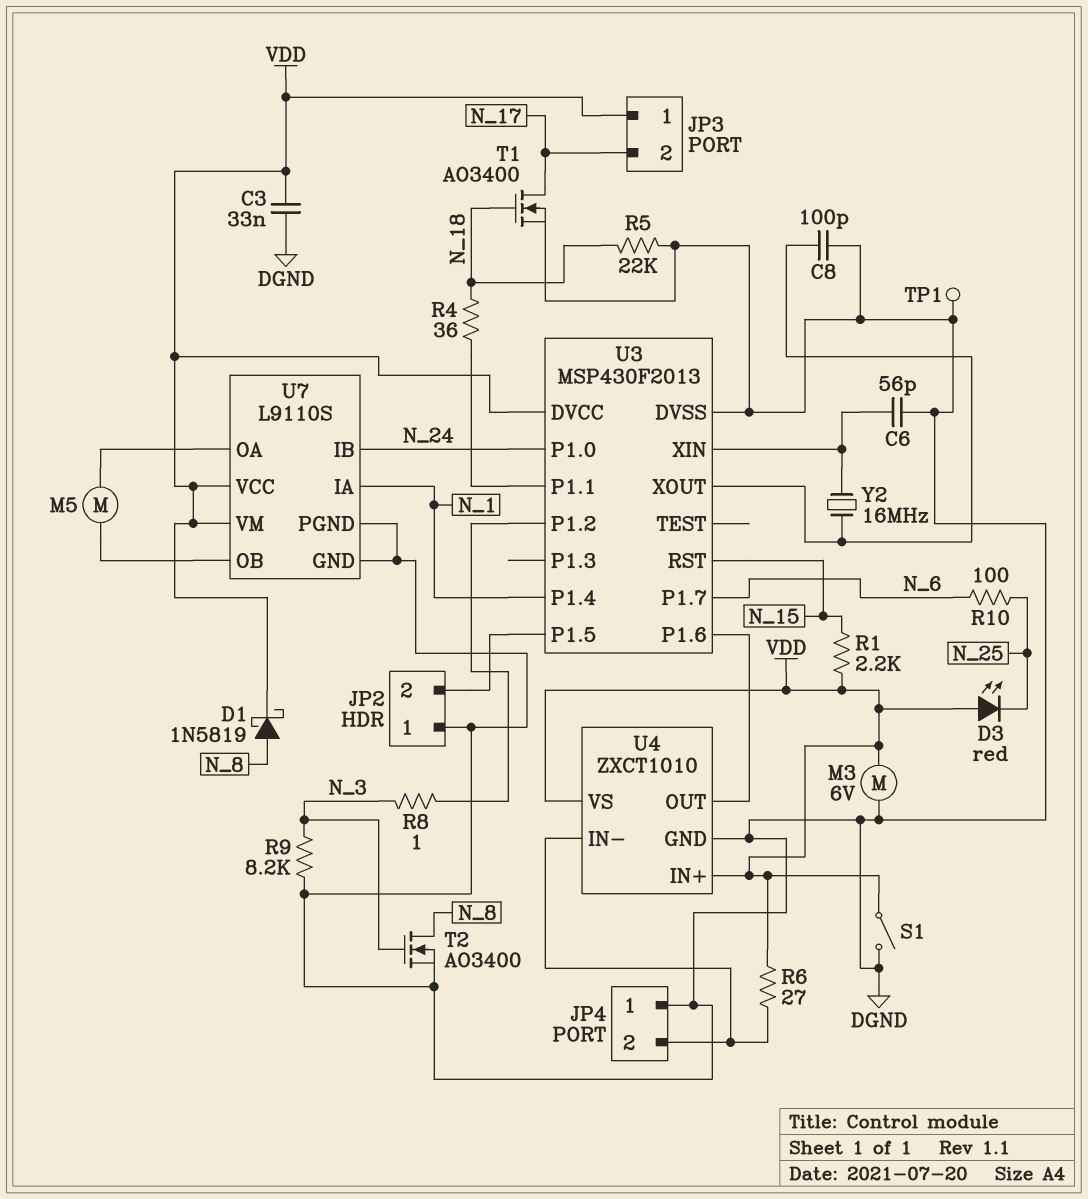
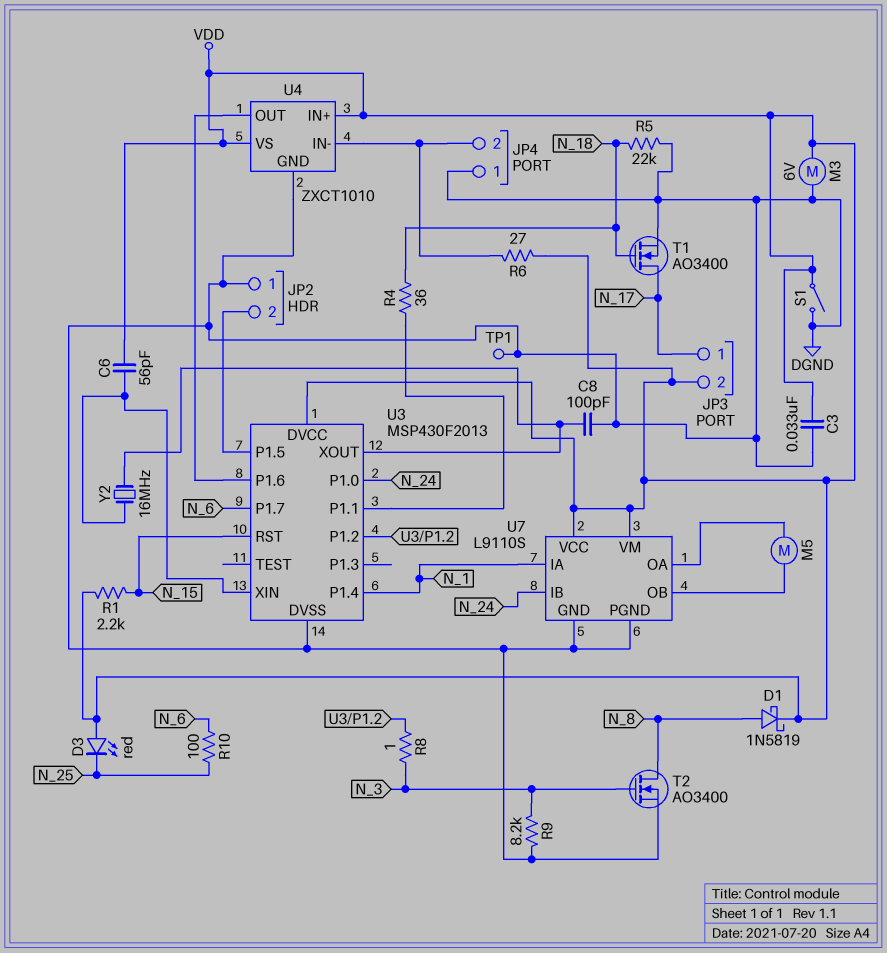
C6: 56pF (DGND, U3/XIN) -> 56pF (U3/XIN, VDD)
JP3 pin 1: VDD -> N_17
JP3 pin 2: N_17 -> VDD

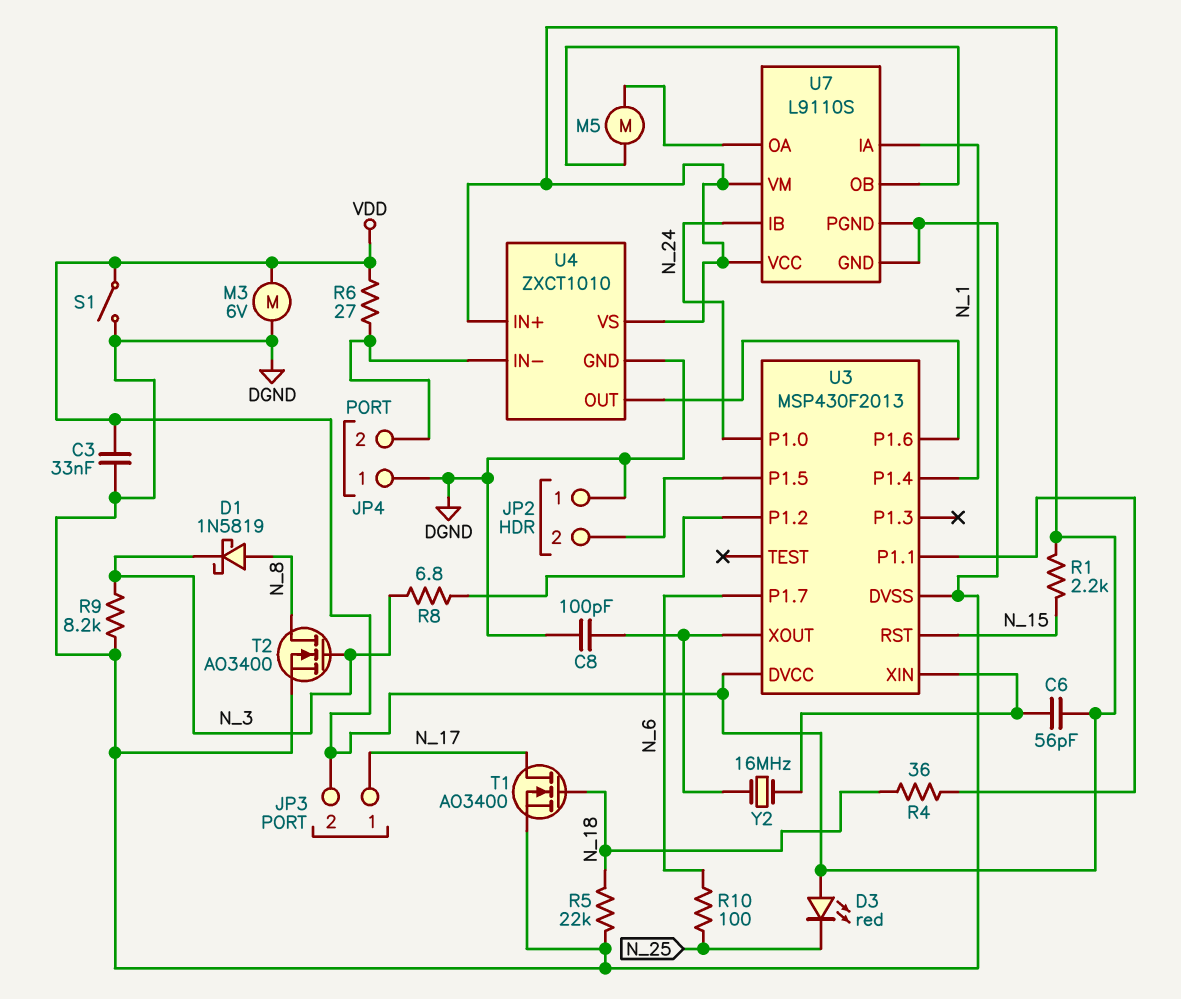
D1: schottky 1N5819 (A N_8, K VDD) -> schottky 1N5819 (A N_8, K N_3)
R8: 1 (N_3, U3/P1.2) -> 6.8 (N_3, U3/P1.2)
TP1: test point (DGND) -> none

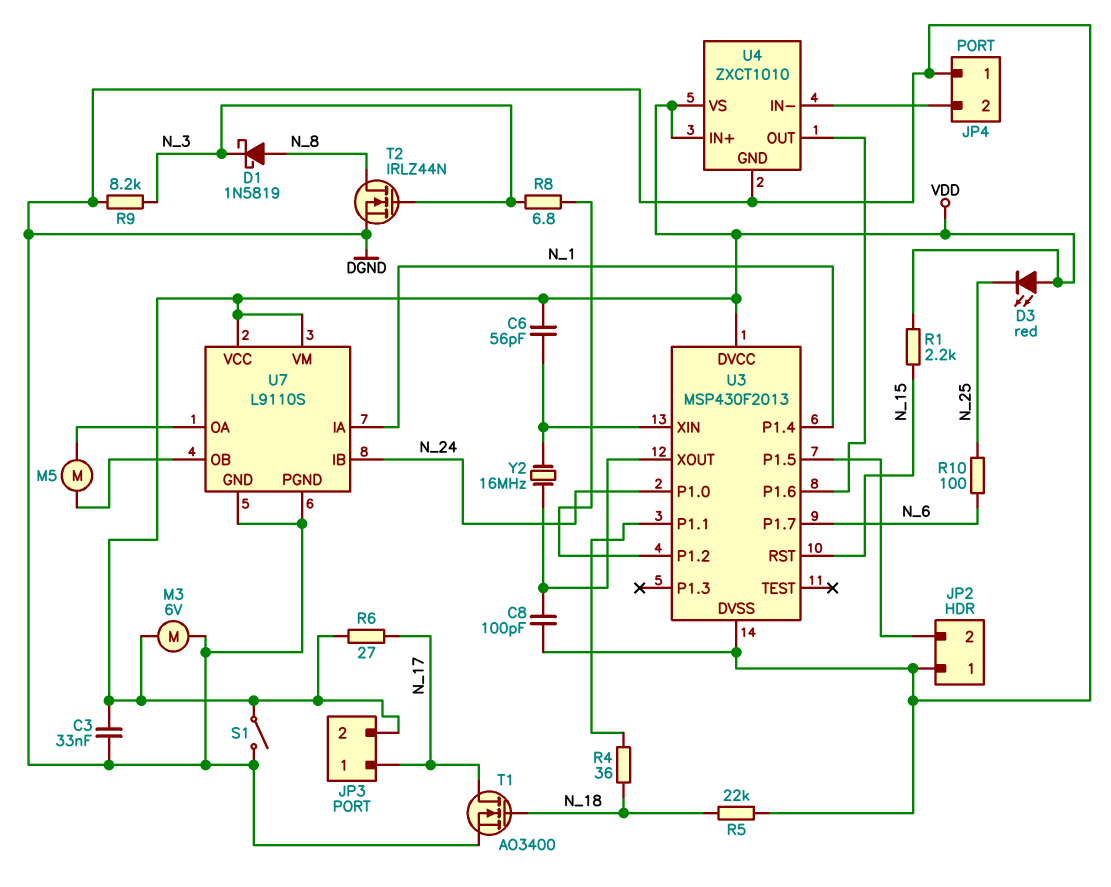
R6: 27 (JP4/2, VDD) -> 27 (N_17, VDD)
T2: NMOS AO3400 (G N_3, D N_8, S DGND) -> NMOS IRLZ44N (G N_3, D N_8, S DGND)

